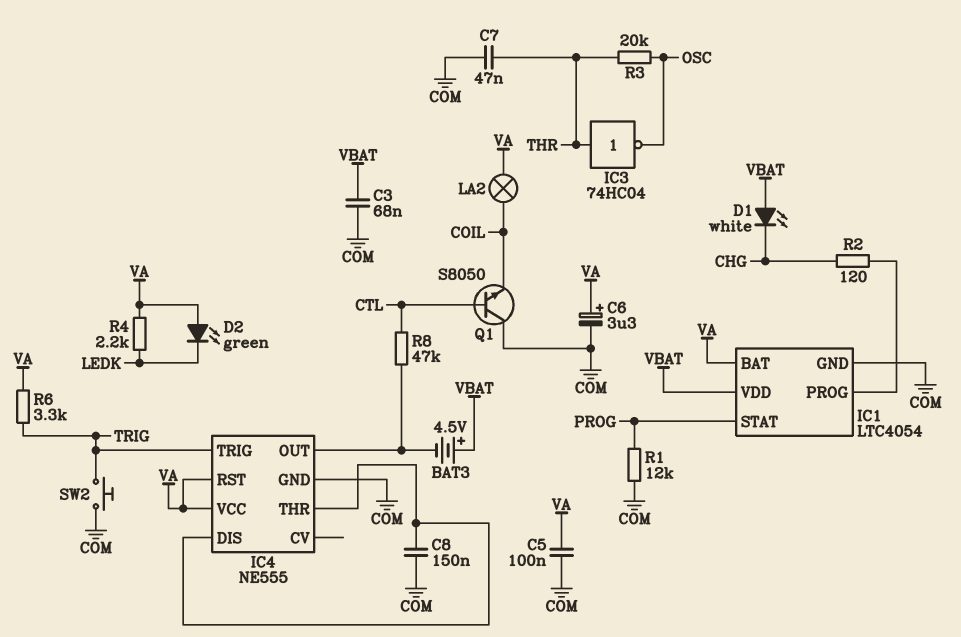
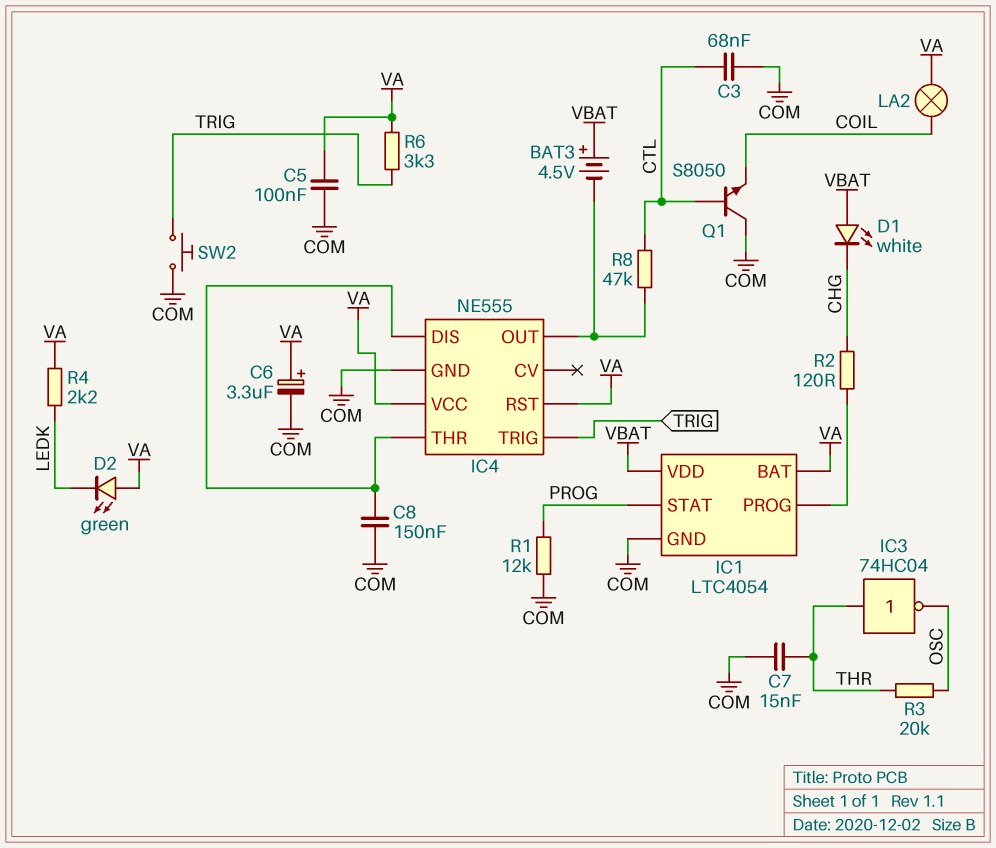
C3: 68nF (COM, VBAT) -> 68nF (COM, CTL)
C7: 47nF (COM, THR) -> 15nF (COM, THR)

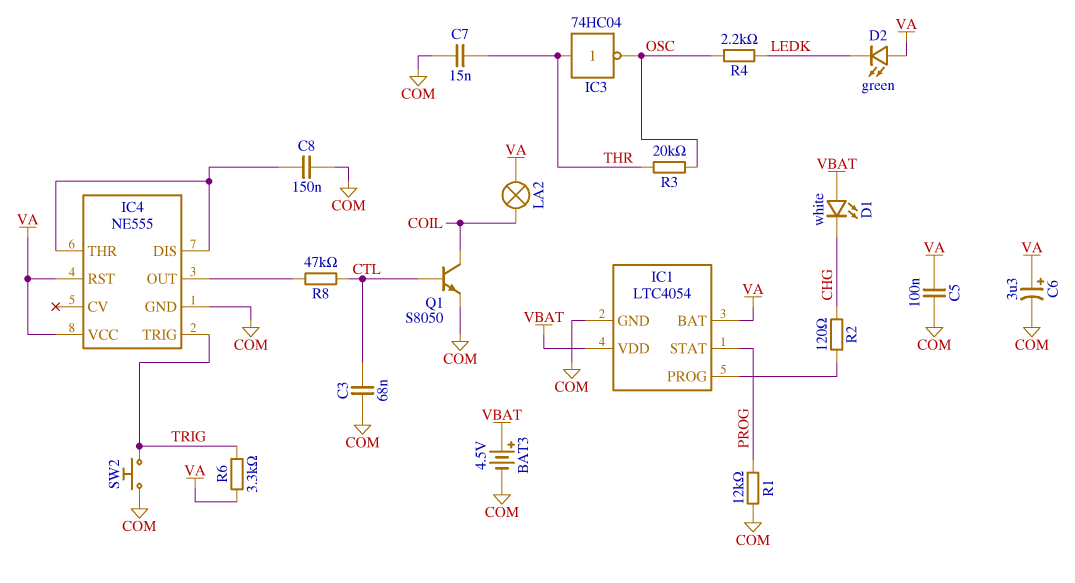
BAT3: 4.5V (plus VBAT, minus IC4/OUT) -> 4.5V (plus VBAT, minus COM)
Q1: NPN S8050 (B CTL, C COM, E COIL) -> NPN S8050 (B CTL, C COIL, E COM)
R4: 2.2k (LEDK, VA) -> 2.2k (LEDK, OSC)

